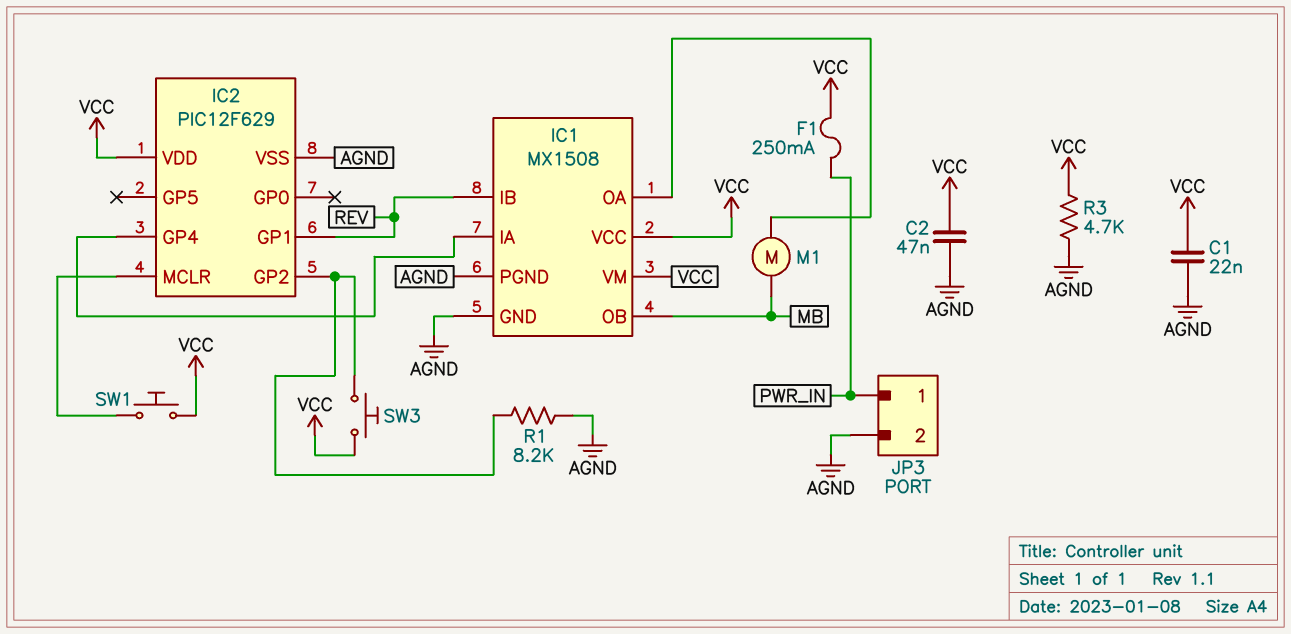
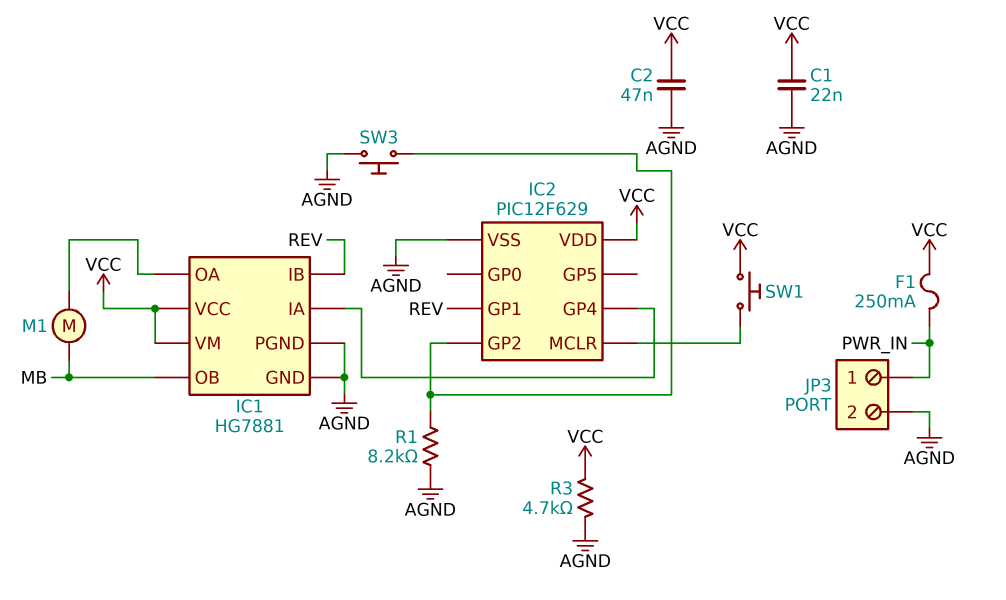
IC1: MX1508 -> HG7881
SW3: button (IC2/GP2, VCC) -> button (AGND, IC2/GP2)

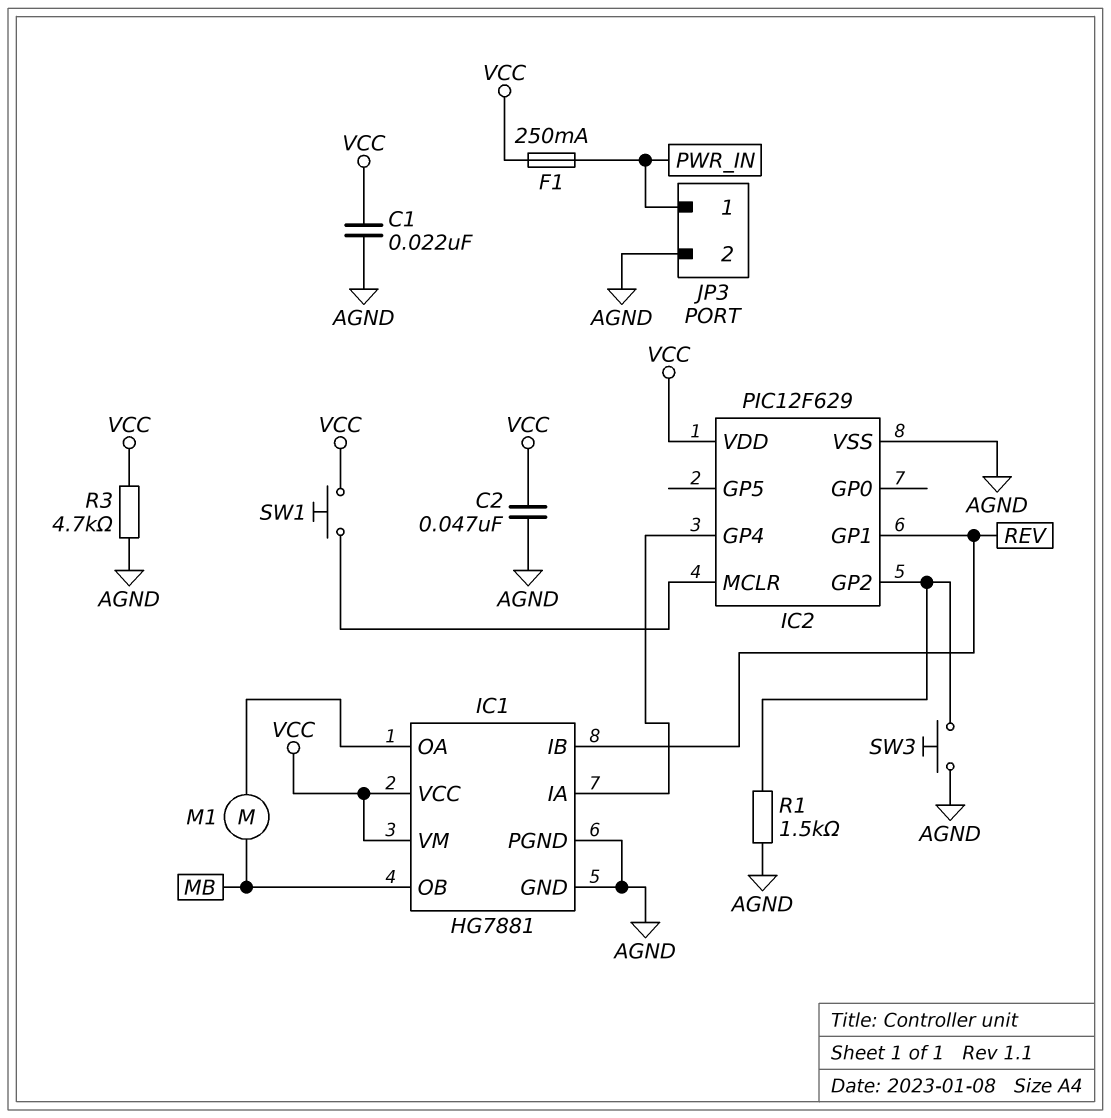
R1: 8.2k (AGND, IC2/GP2) -> 1.5k (AGND, IC2/GP2)

